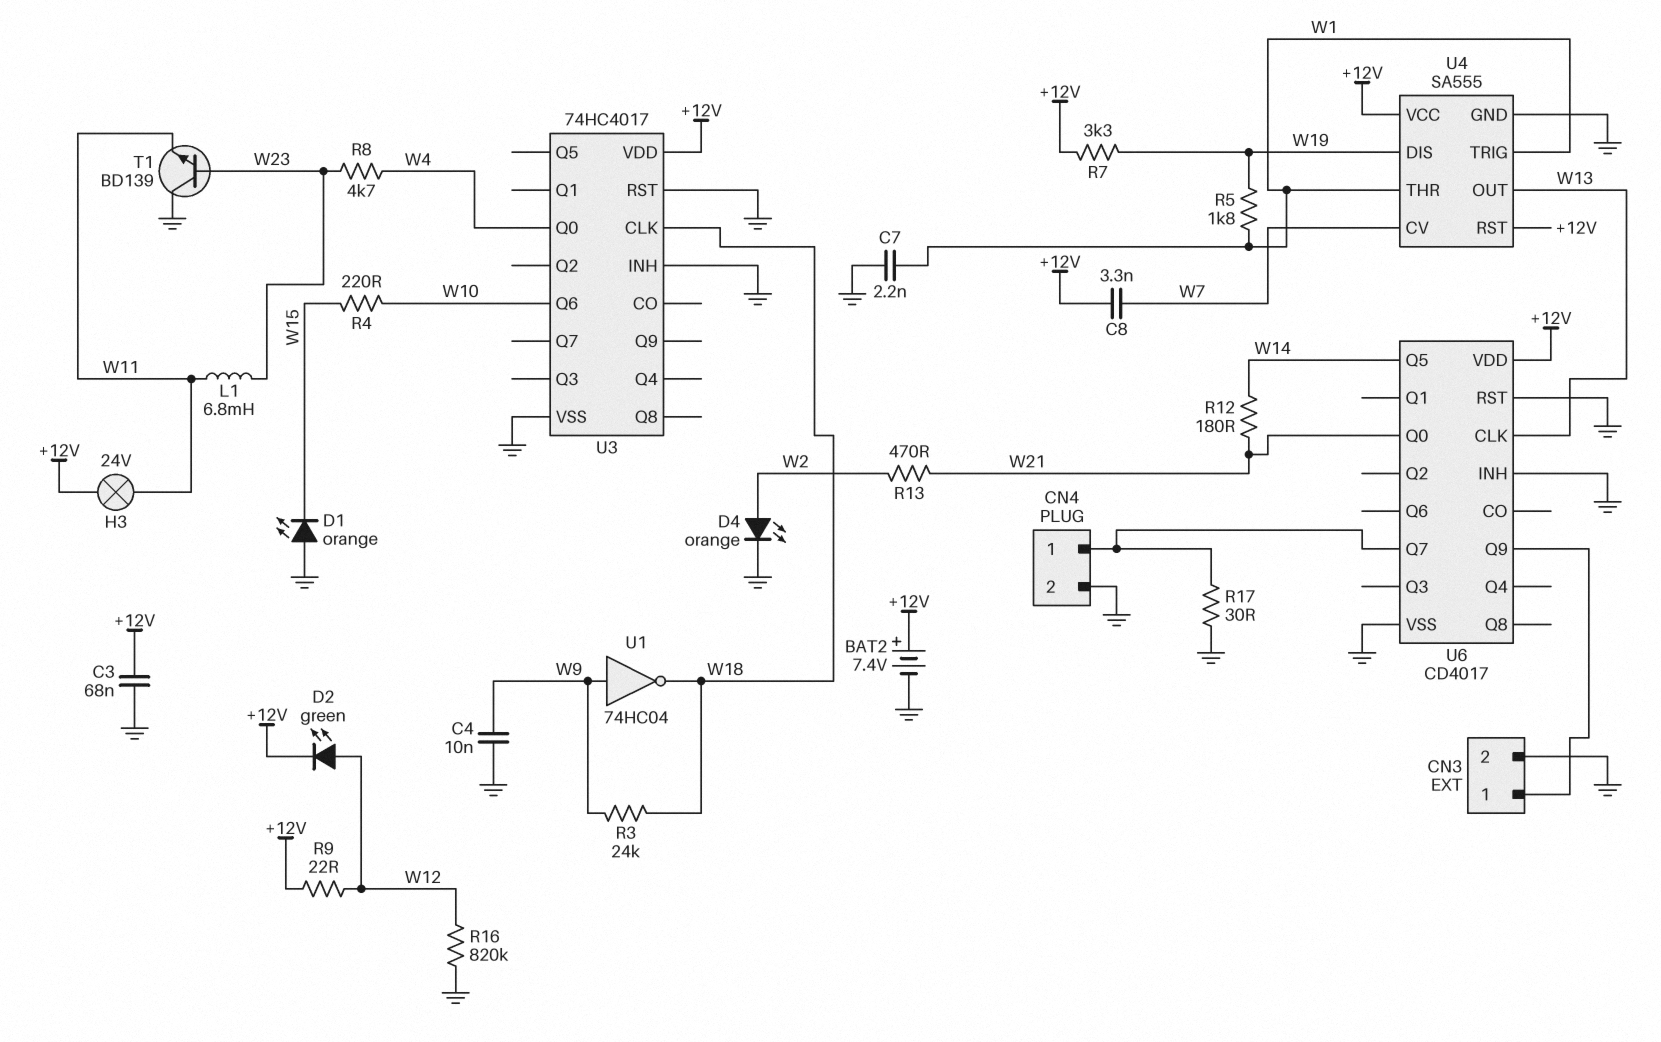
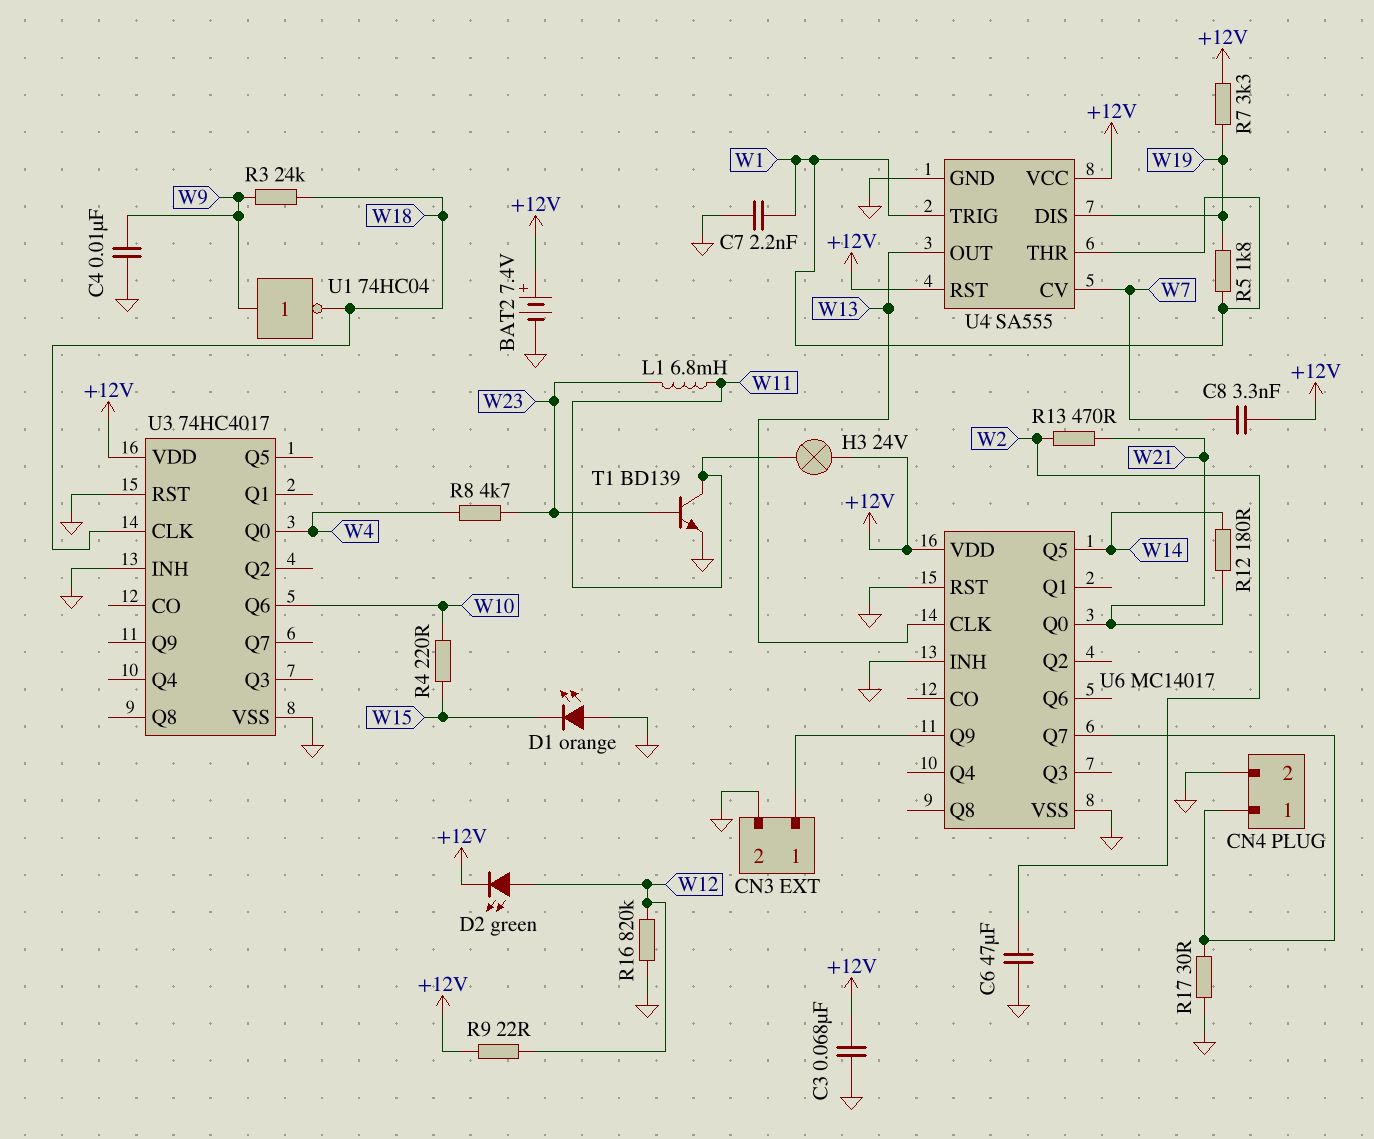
C6: none -> 47uF (GND, W2)
D4: LED orange (A W2, K GND) -> none
T1: NPN BD139 (B W23, C GND, E W11) -> NPN BD139 (B W23, C W11, E GND)
U6: CD4017 -> MC14017

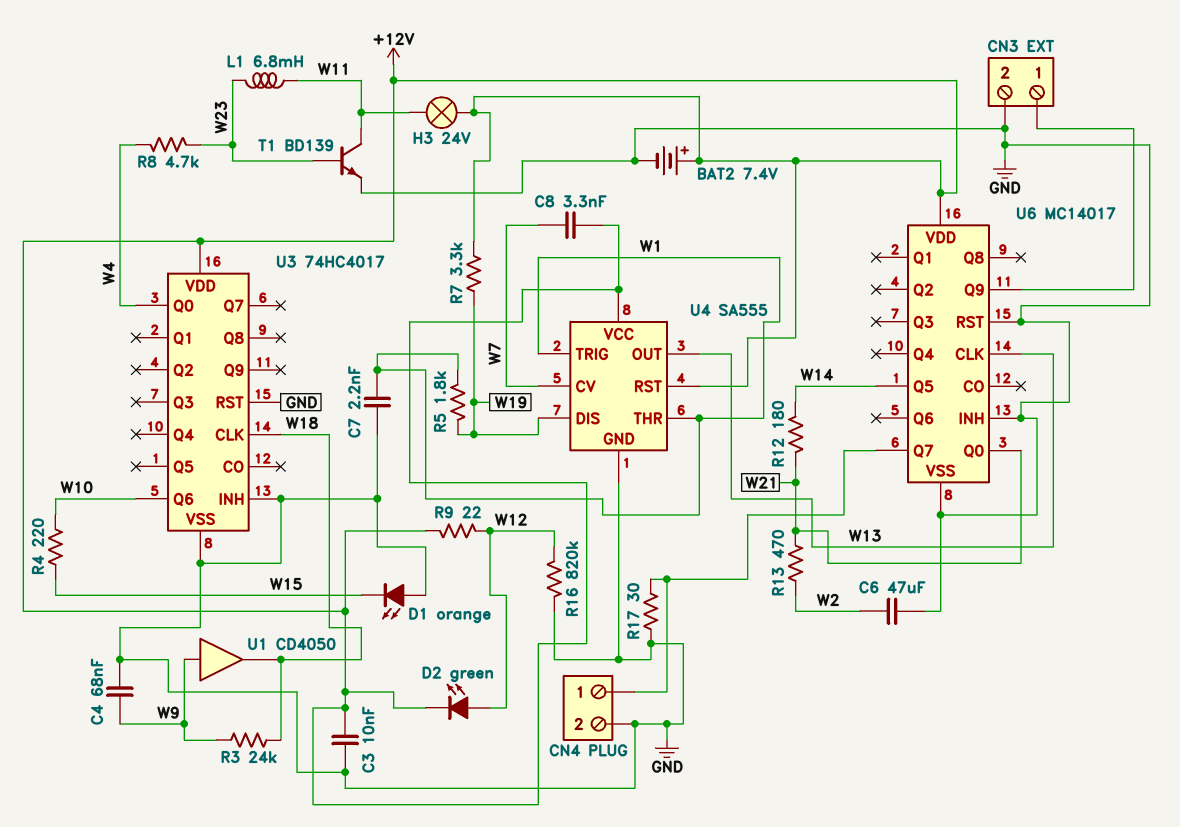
C3: 68nF (+12V, GND) -> 10nF (+12V, GND)
C4: 10nF (GND, W9) -> 68nF (GND, W9)
U1: NOT 74HC04 (in W9, out W18) -> buffer CD4050 (in W9, out W18)

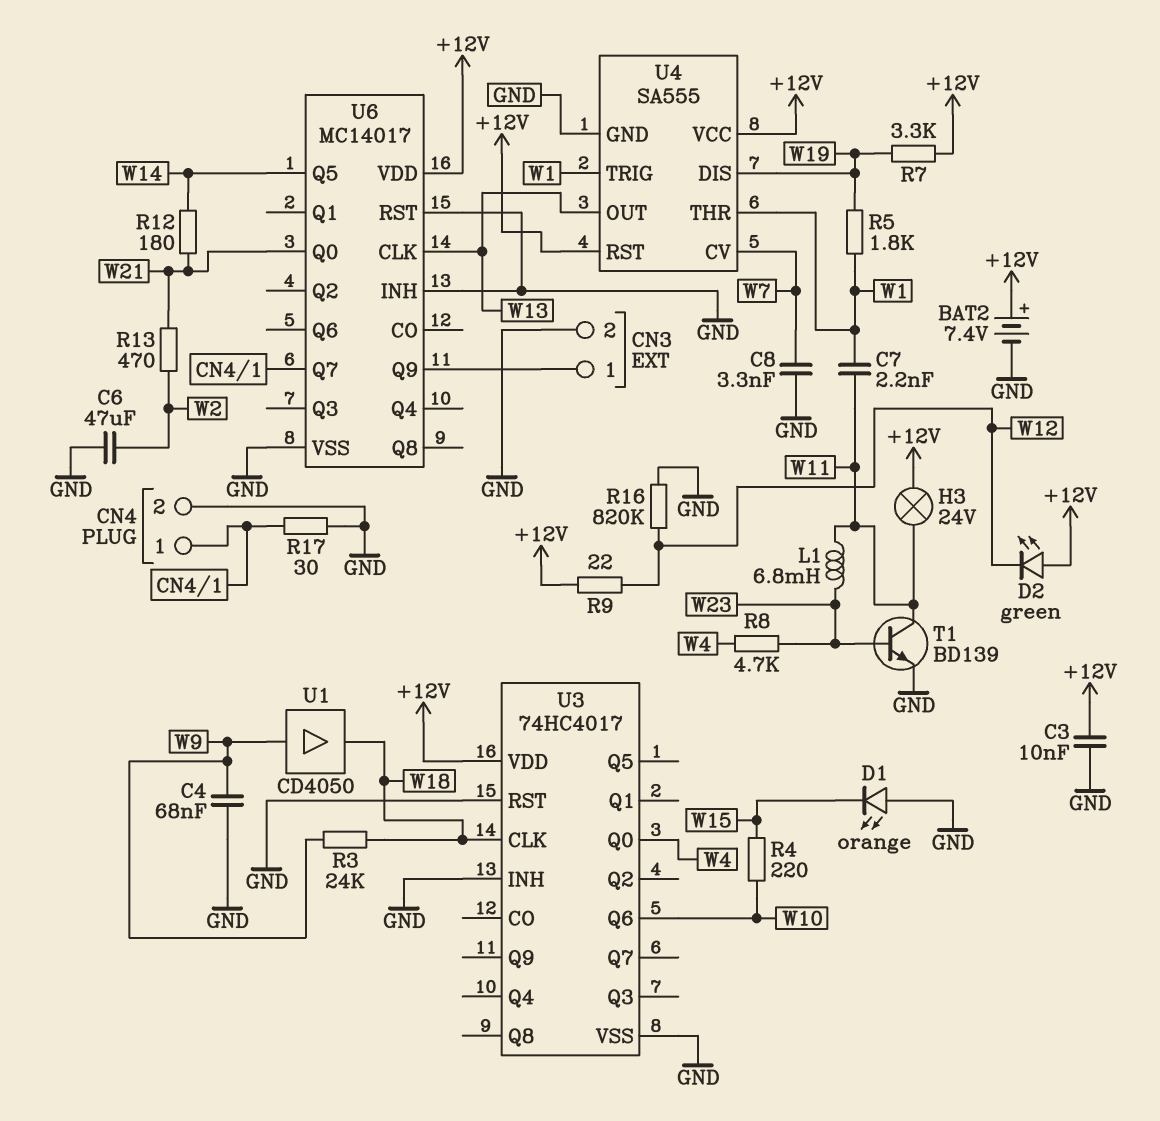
C7: 2.2nF (GND, W1) -> 2.2nF (W1, W11)
C8: 3.3nF (+12V, W7) -> 3.3nF (GND, W7)
D2: LED green (A W12, K +12V) -> LED green (A +12V, K W12)

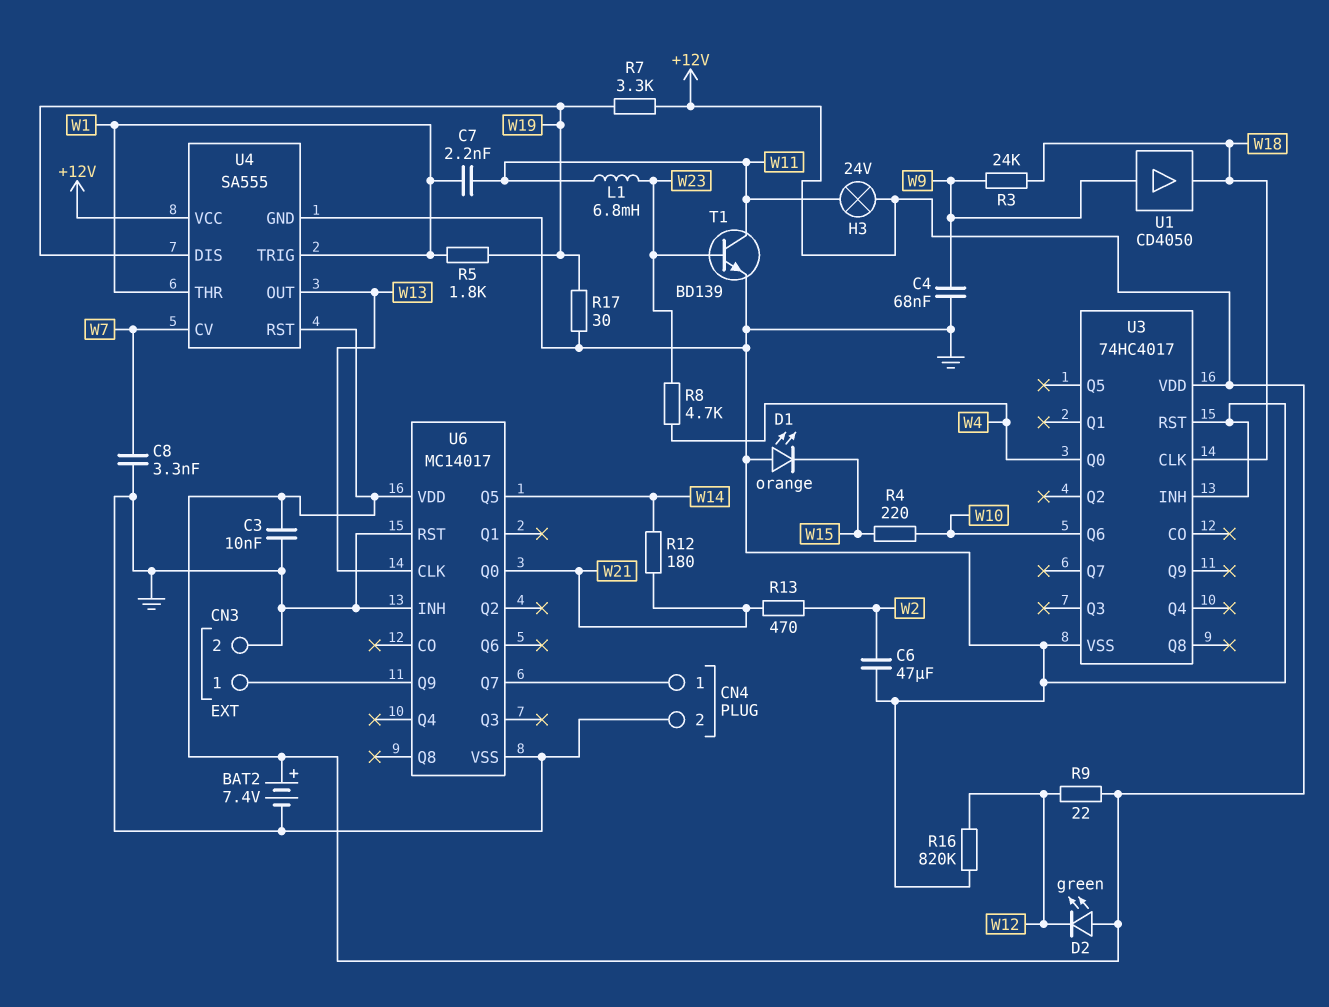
R17: 30 (CN4/1, GND) -> 30 (GND, W19)

